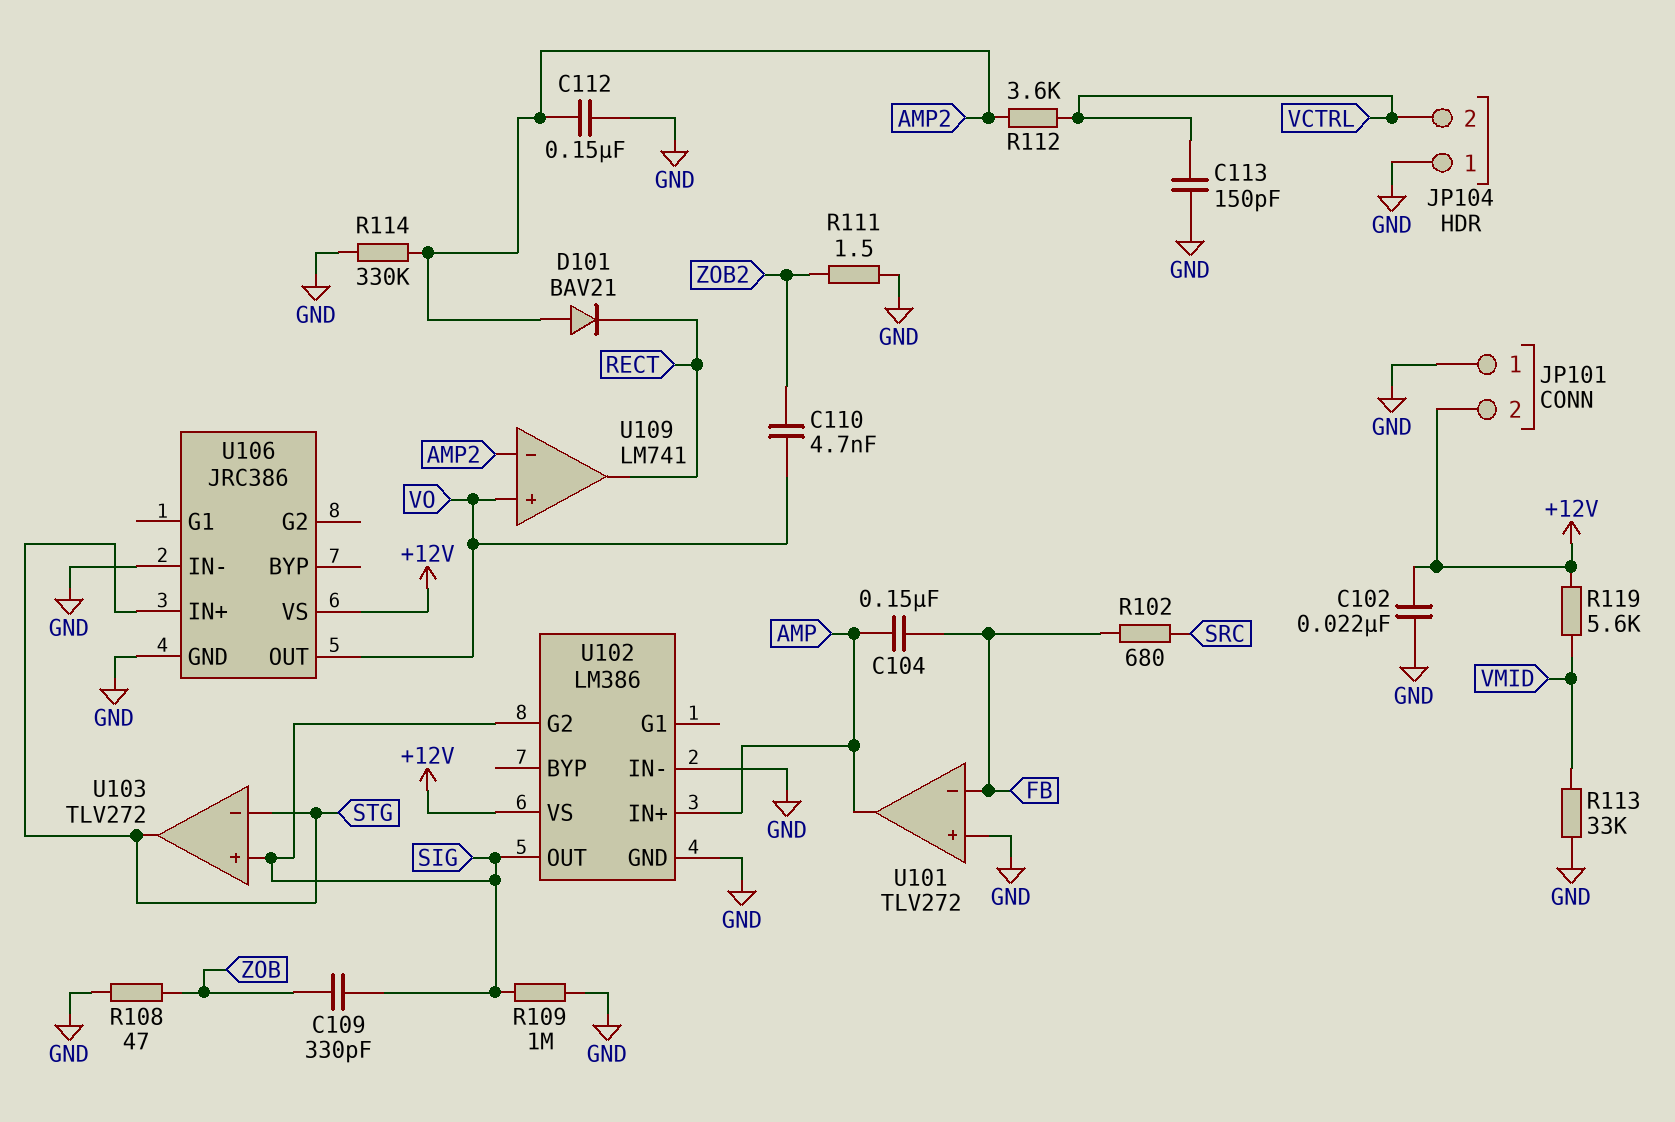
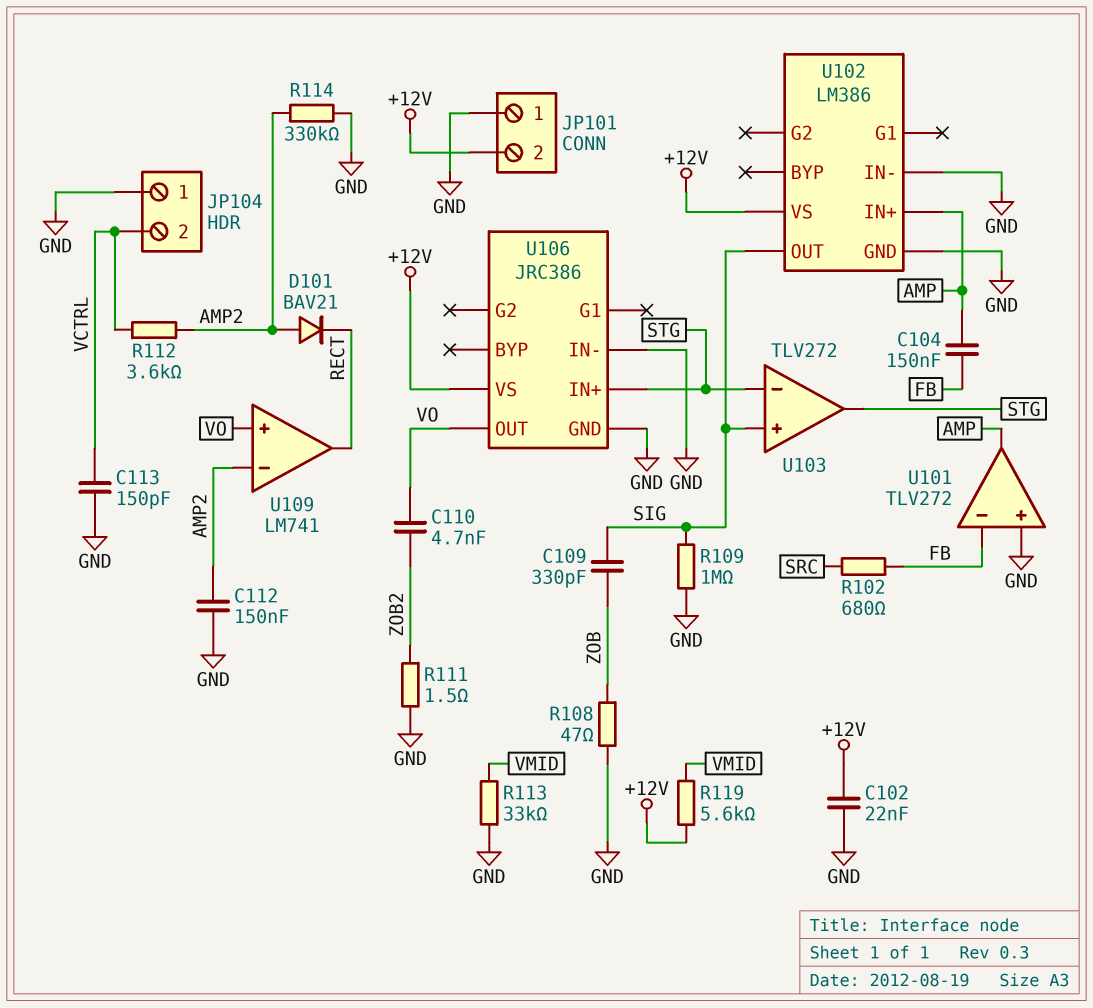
U102 pin G2: SIG -> none

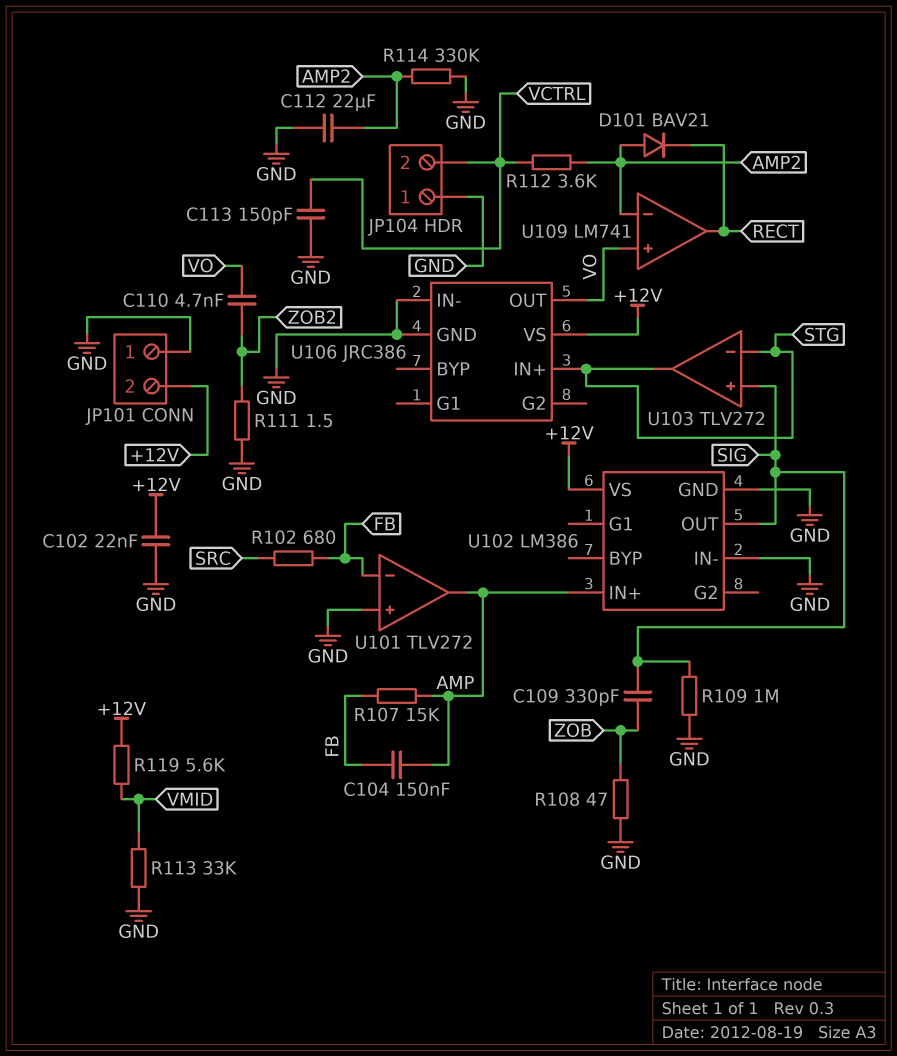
C112: 150nF (AMP2, GND) -> 22uF (AMP2, GND)
R107: none -> 15k (AMP, FB)

